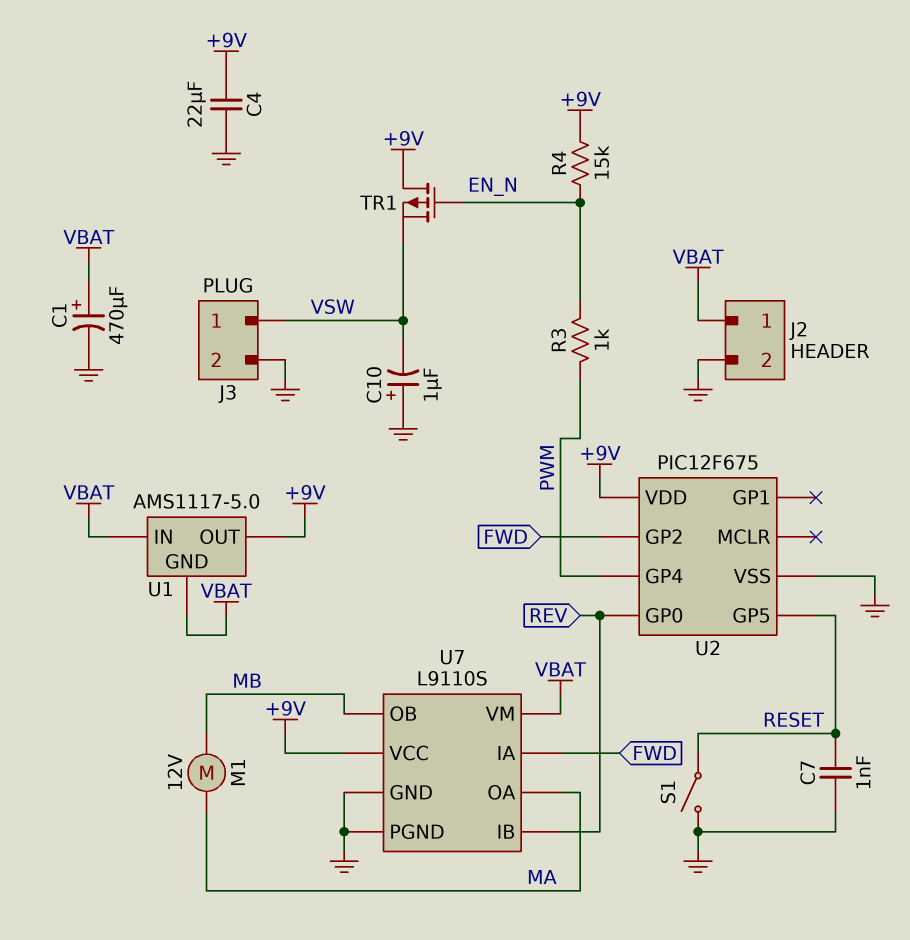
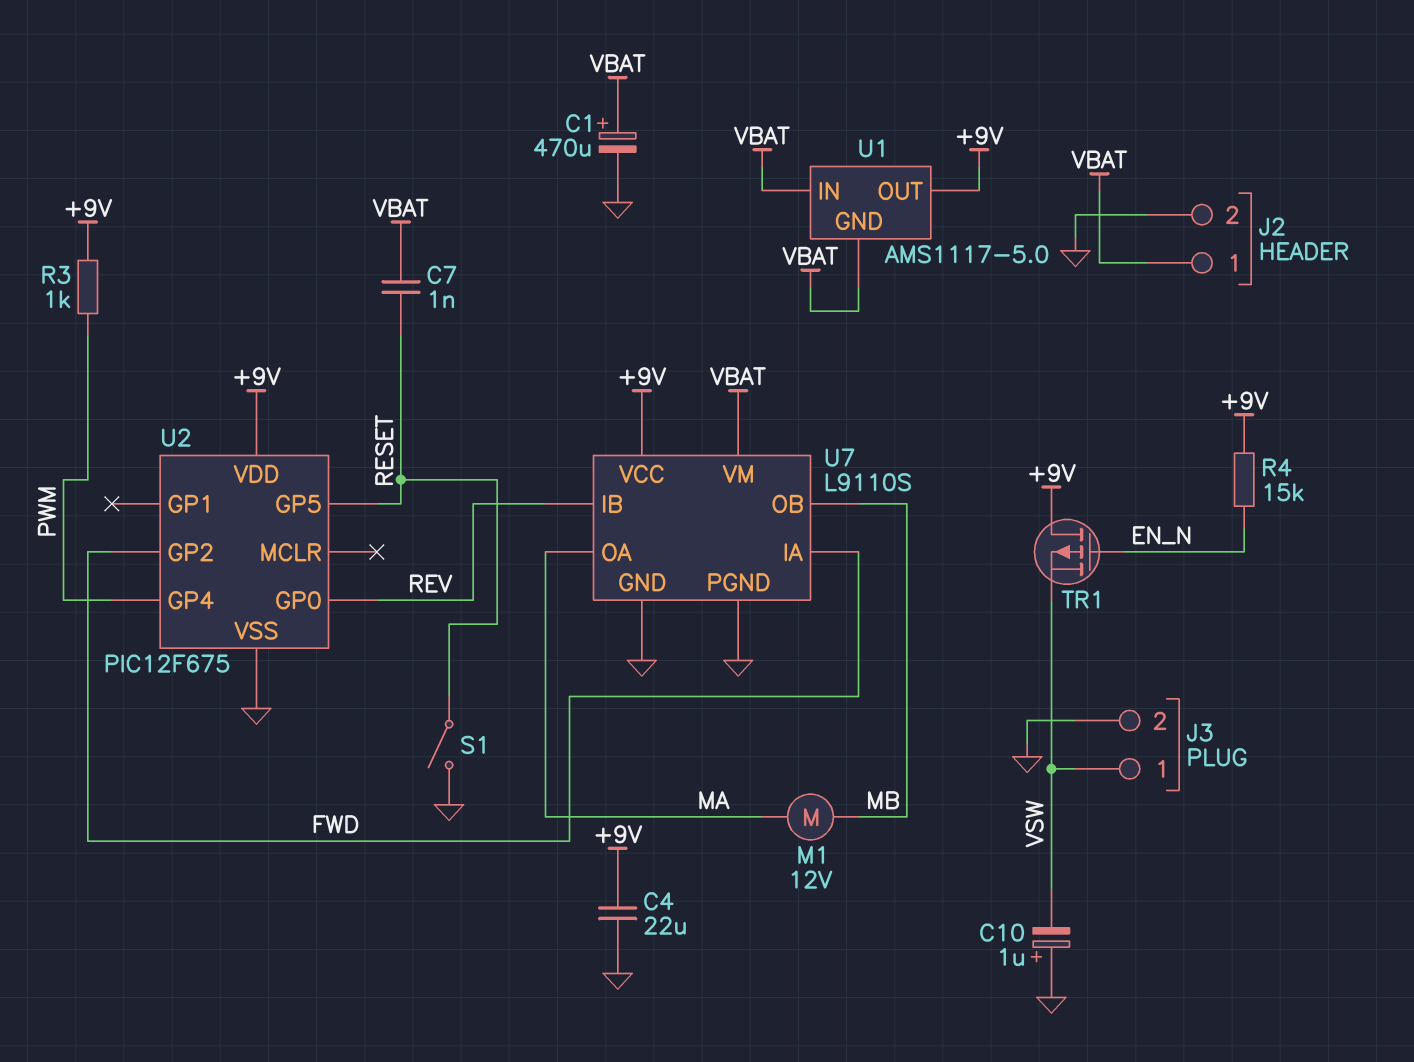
C7: 1nF (GND, RESET) -> 1nF (RESET, VBAT)
R3: 1k (EN_N, PWM) -> 1k (+9V, PWM)

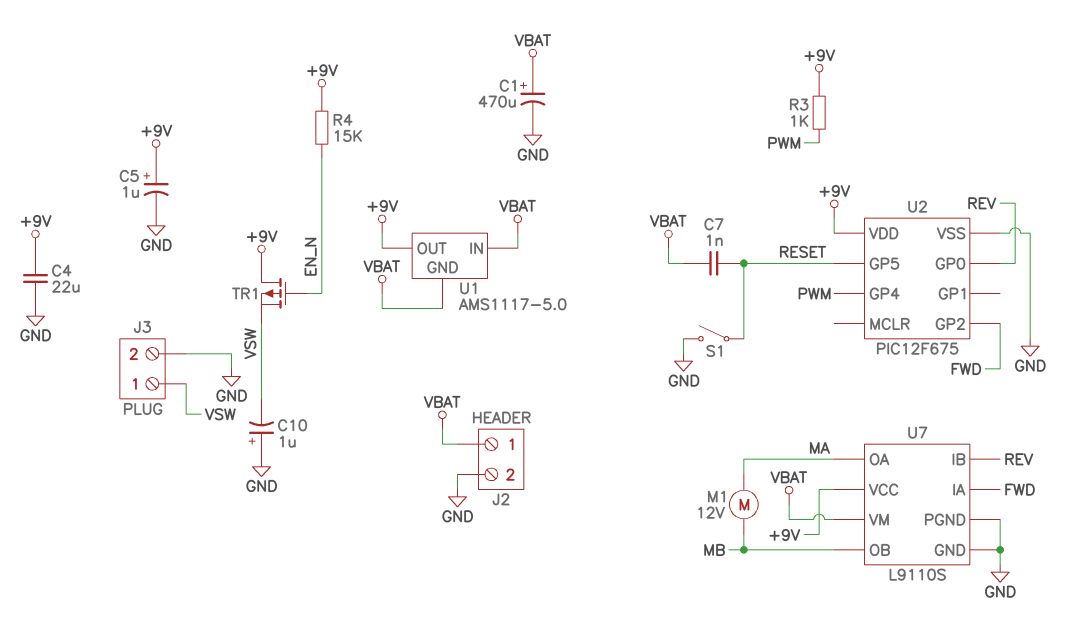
C5: none -> 1uF (plus +9V, minus GND)

